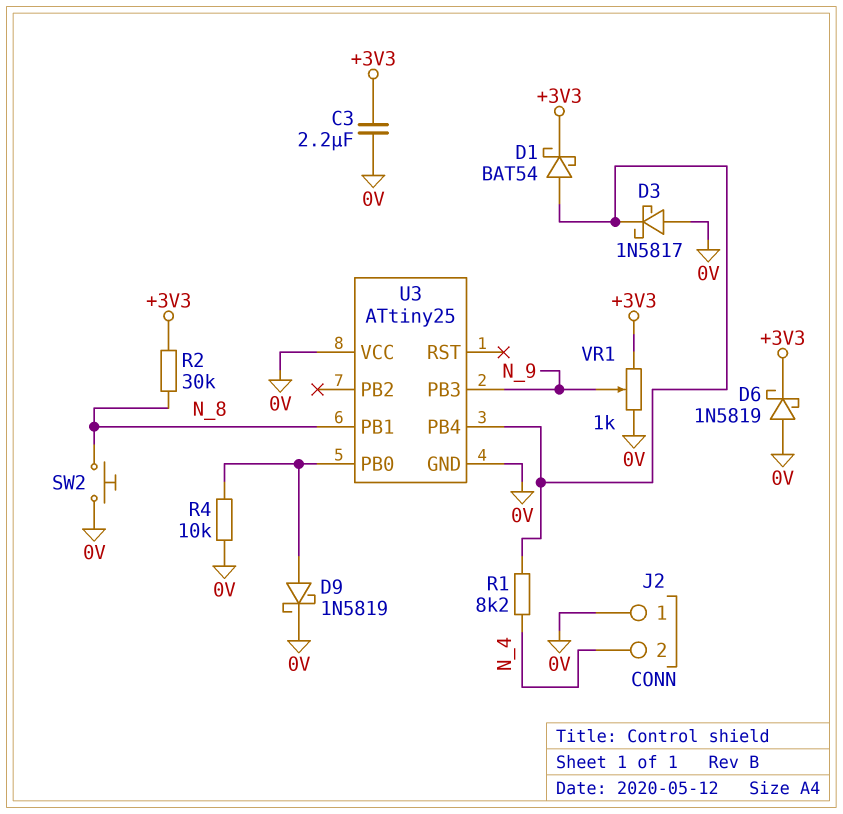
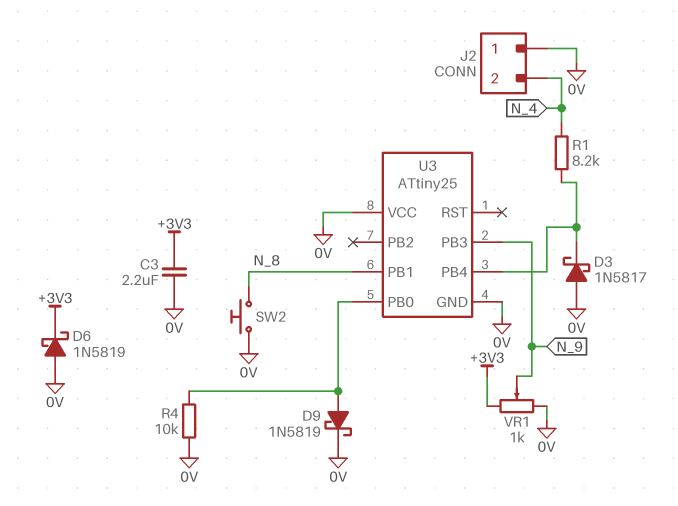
D1: schottky BAT54 (A U3/PB4, K +3V3) -> none
R2: 30k (+3V3, N_8) -> none

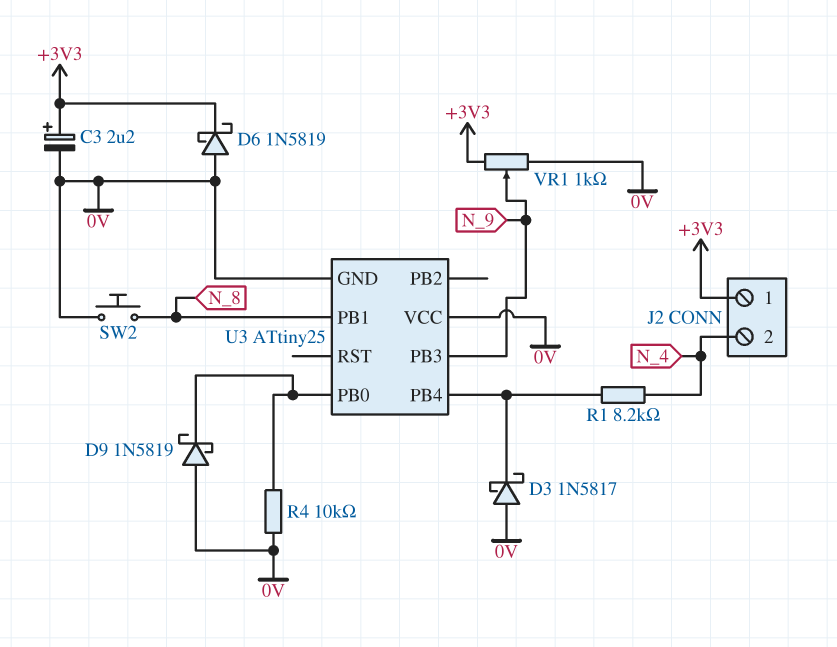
C3: 2.2uF (+3V3, 0V) -> 2.2uF (plus +3V3, minus 0V)
D9: schottky 1N5819 (A U3/PB0, K 0V) -> schottky 1N5819 (A 0V, K U3/PB0)
J2 pin 1: 0V -> +3V3

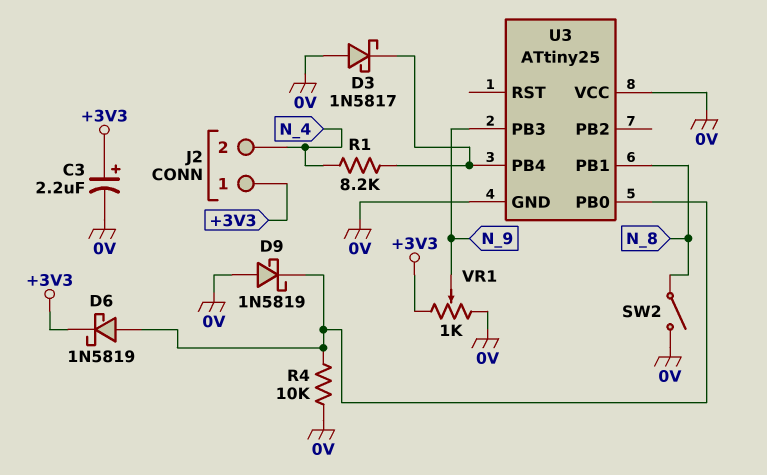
D6: schottky 1N5819 (A 0V, K +3V3) -> schottky 1N5819 (A U3/PB0, K +3V3)
SW2: button (0V, N_8) -> switch (0V, N_8)

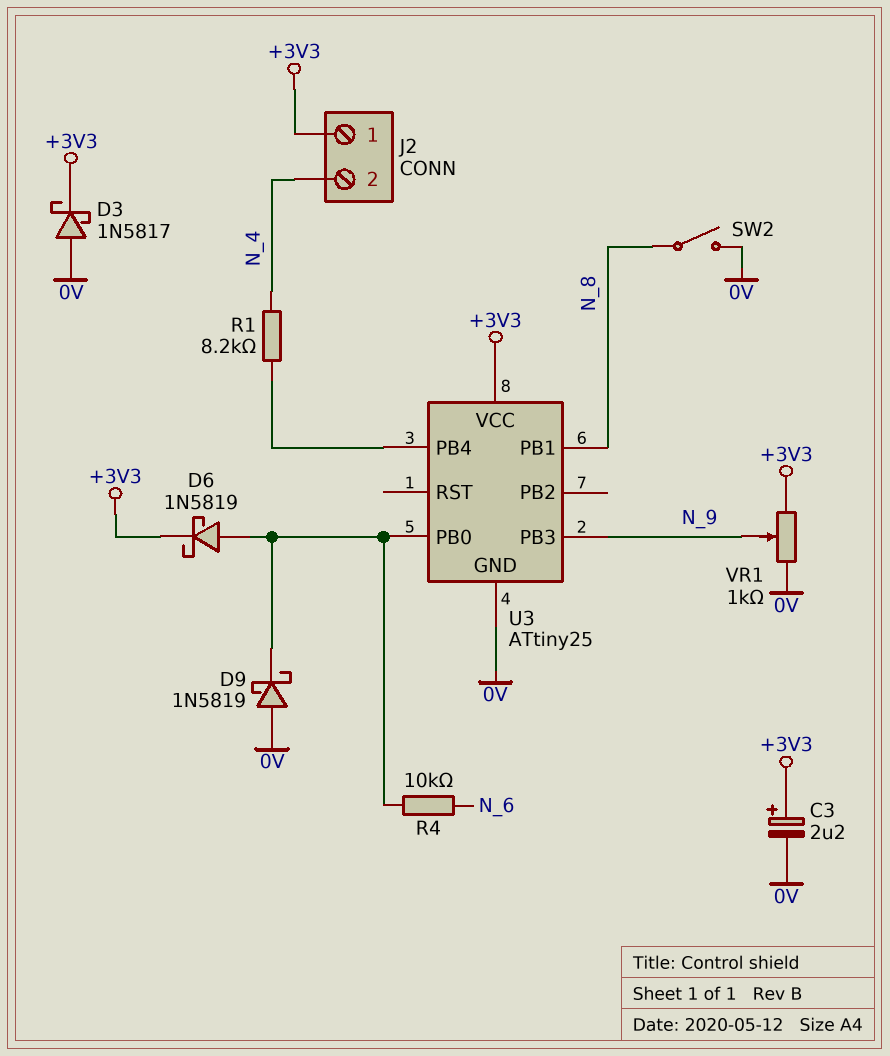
D3: schottky 1N5817 (A 0V, K U3/PB4) -> schottky 1N5817 (A 0V, K +3V3)
R4: 10k (0V, U3/PB0) -> 10k (N_6, U3/PB0)
U3 pin VCC: 0V -> +3V3

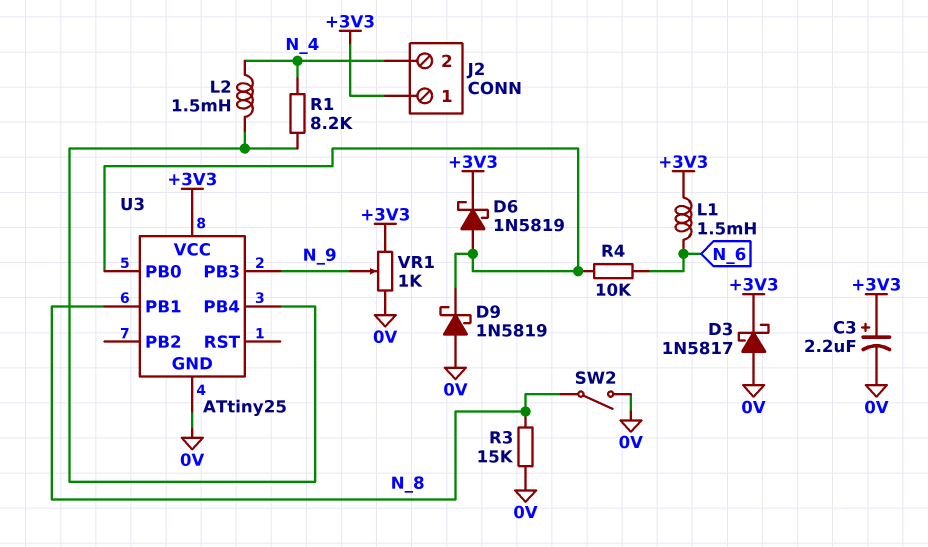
L1: none -> 1.5mH (+3V3, N_6)
L2: none -> 1.5mH (N_4, U3/PB4)
R3: none -> 15k (0V, N_8)

